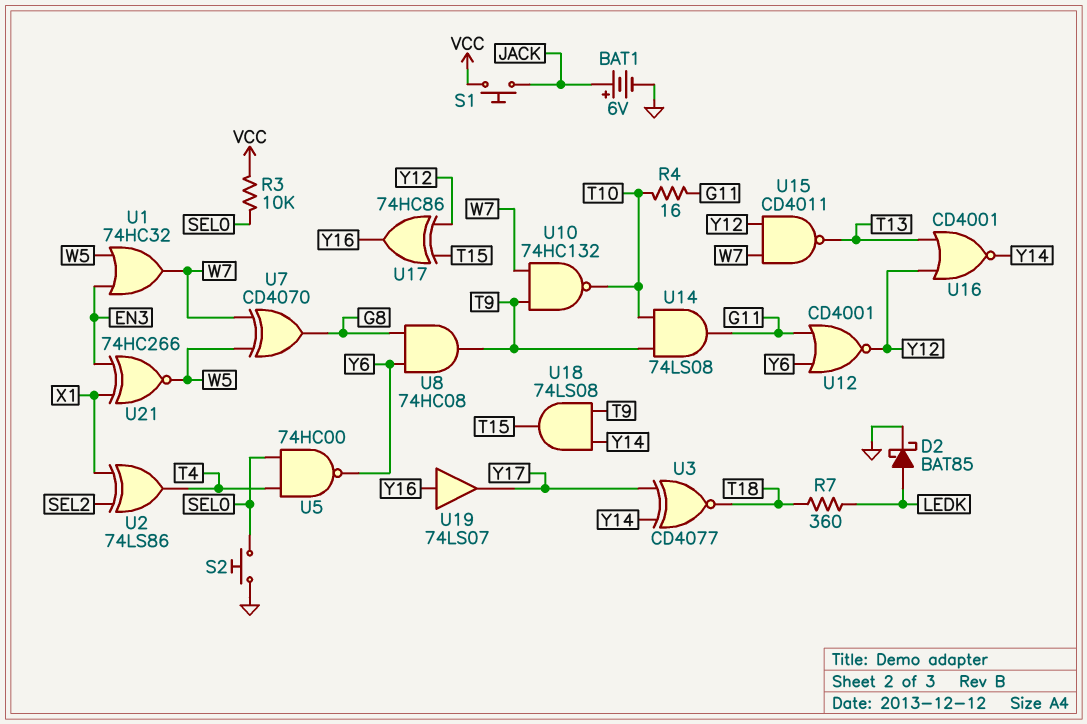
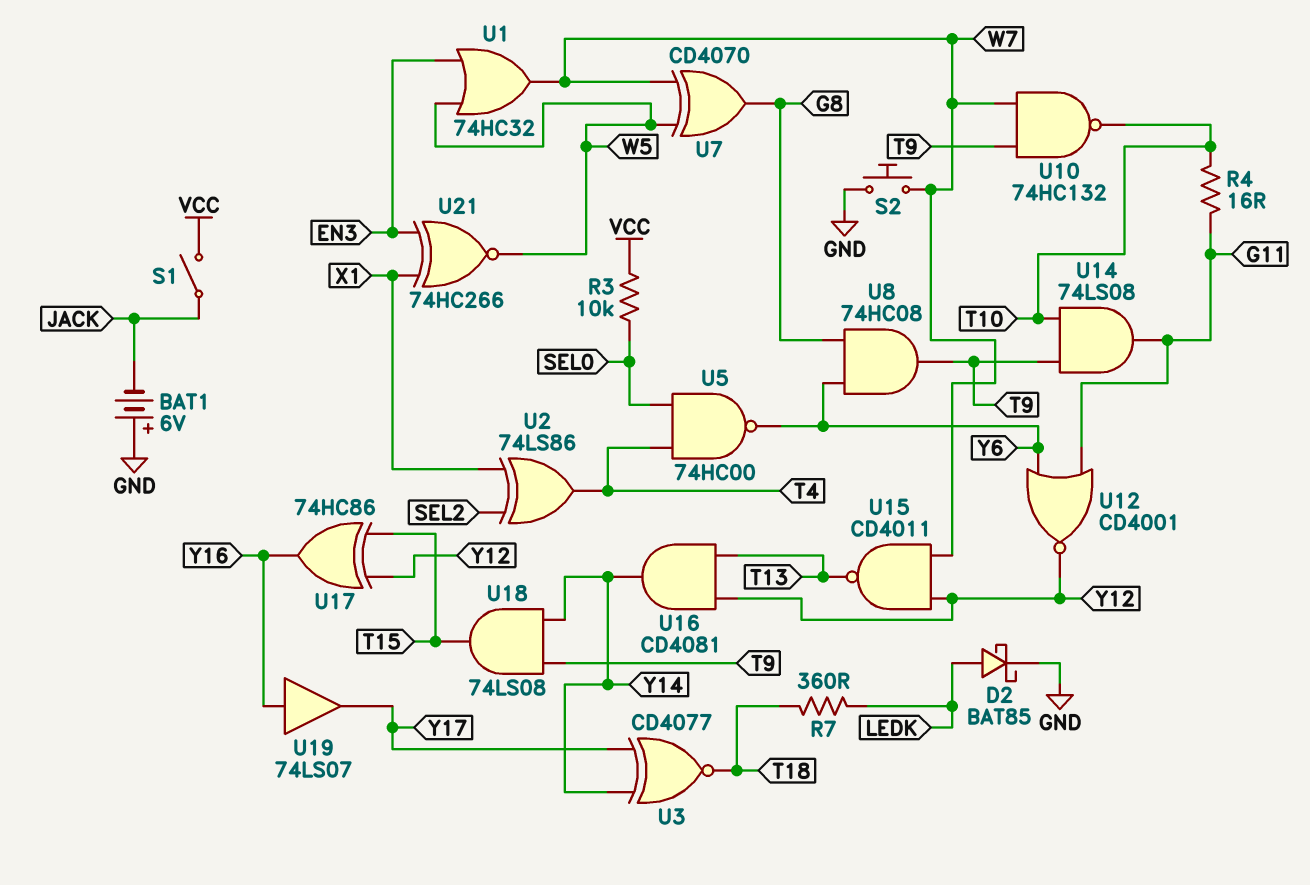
BAT1: 6V (plus JACK, minus GND) -> 6V (plus GND, minus JACK)
S1: button (JACK, VCC) -> switch (JACK, VCC)
S2: button (GND, SEL0) -> button (GND, W7)
U16: NOR CD4001 (in T13, in Y12, out Y14) -> AND CD4081 (in T13, in Y12, out Y14)

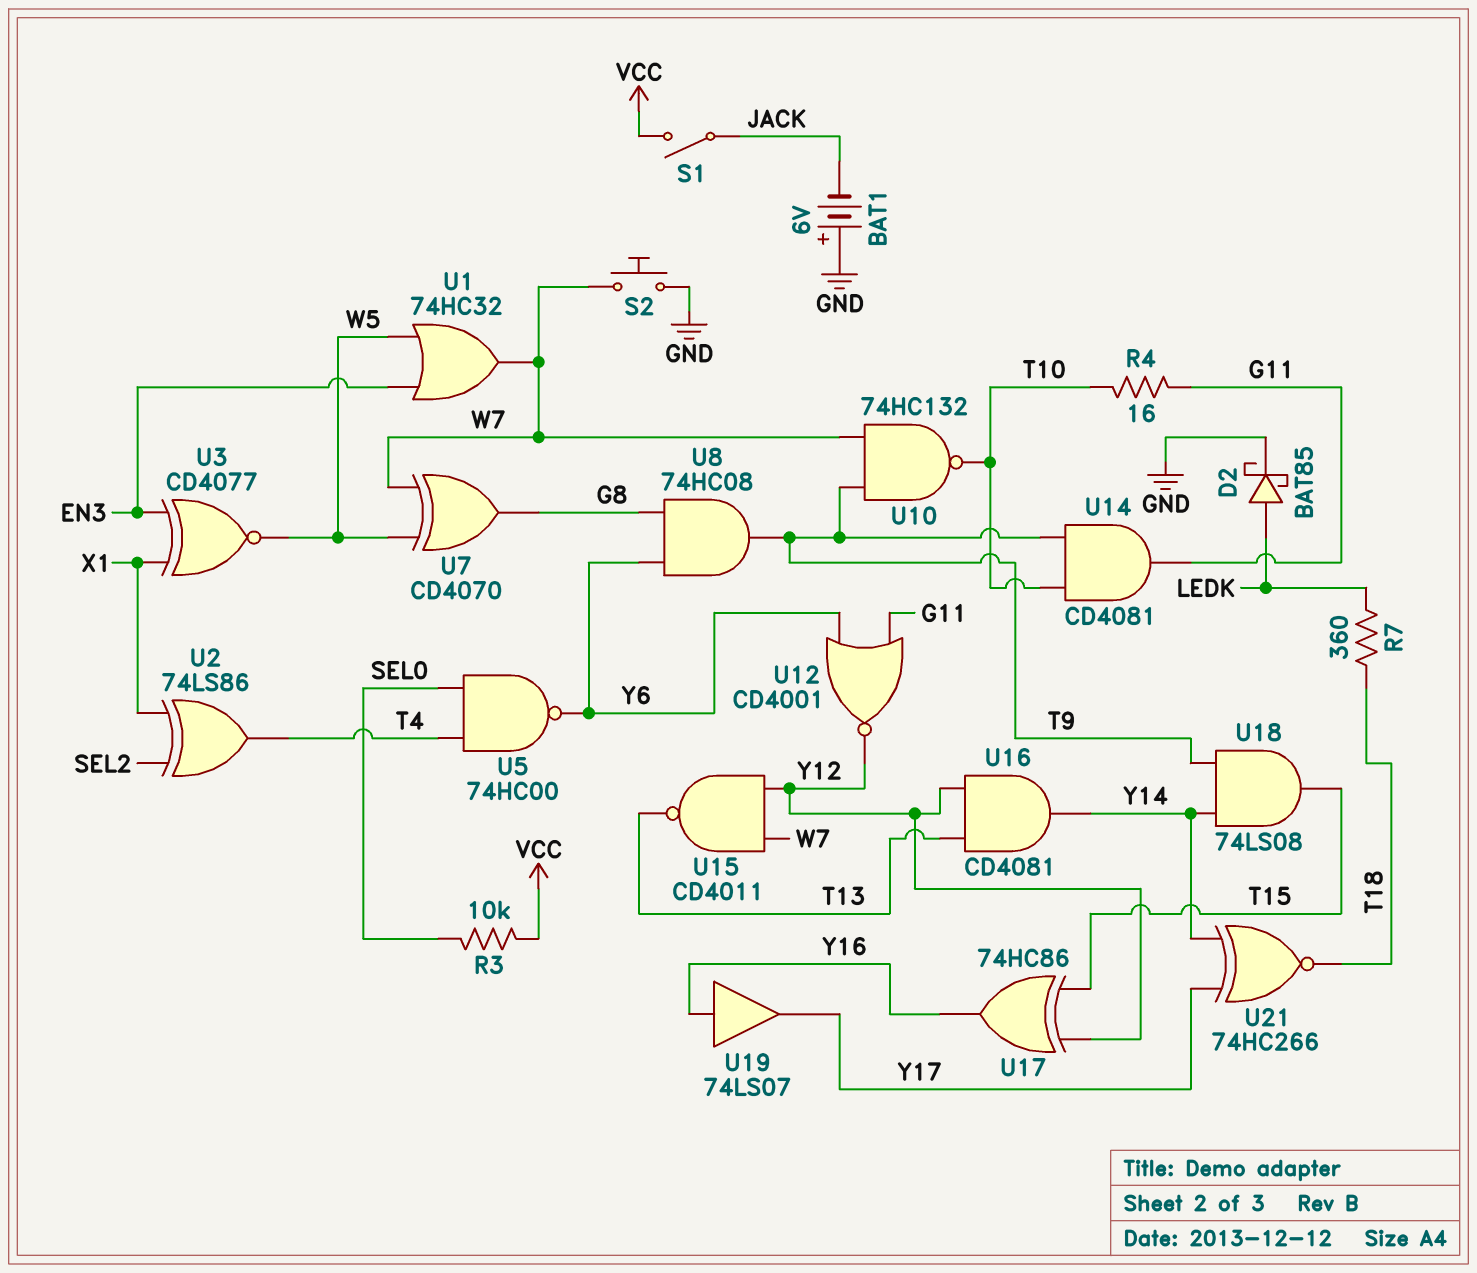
U3: XNOR CD4077 (in Y14, in Y17, out T18) -> XNOR CD4077 (in EN3, in X1, out W5)
U14: AND 74LS08 (in T9, in T10, out G11) -> AND CD4081 (in T9, in T10, out G11)
U21: XNOR 74HC266 (in EN3, in X1, out W5) -> XNOR 74HC266 (in Y14, in Y17, out T18)

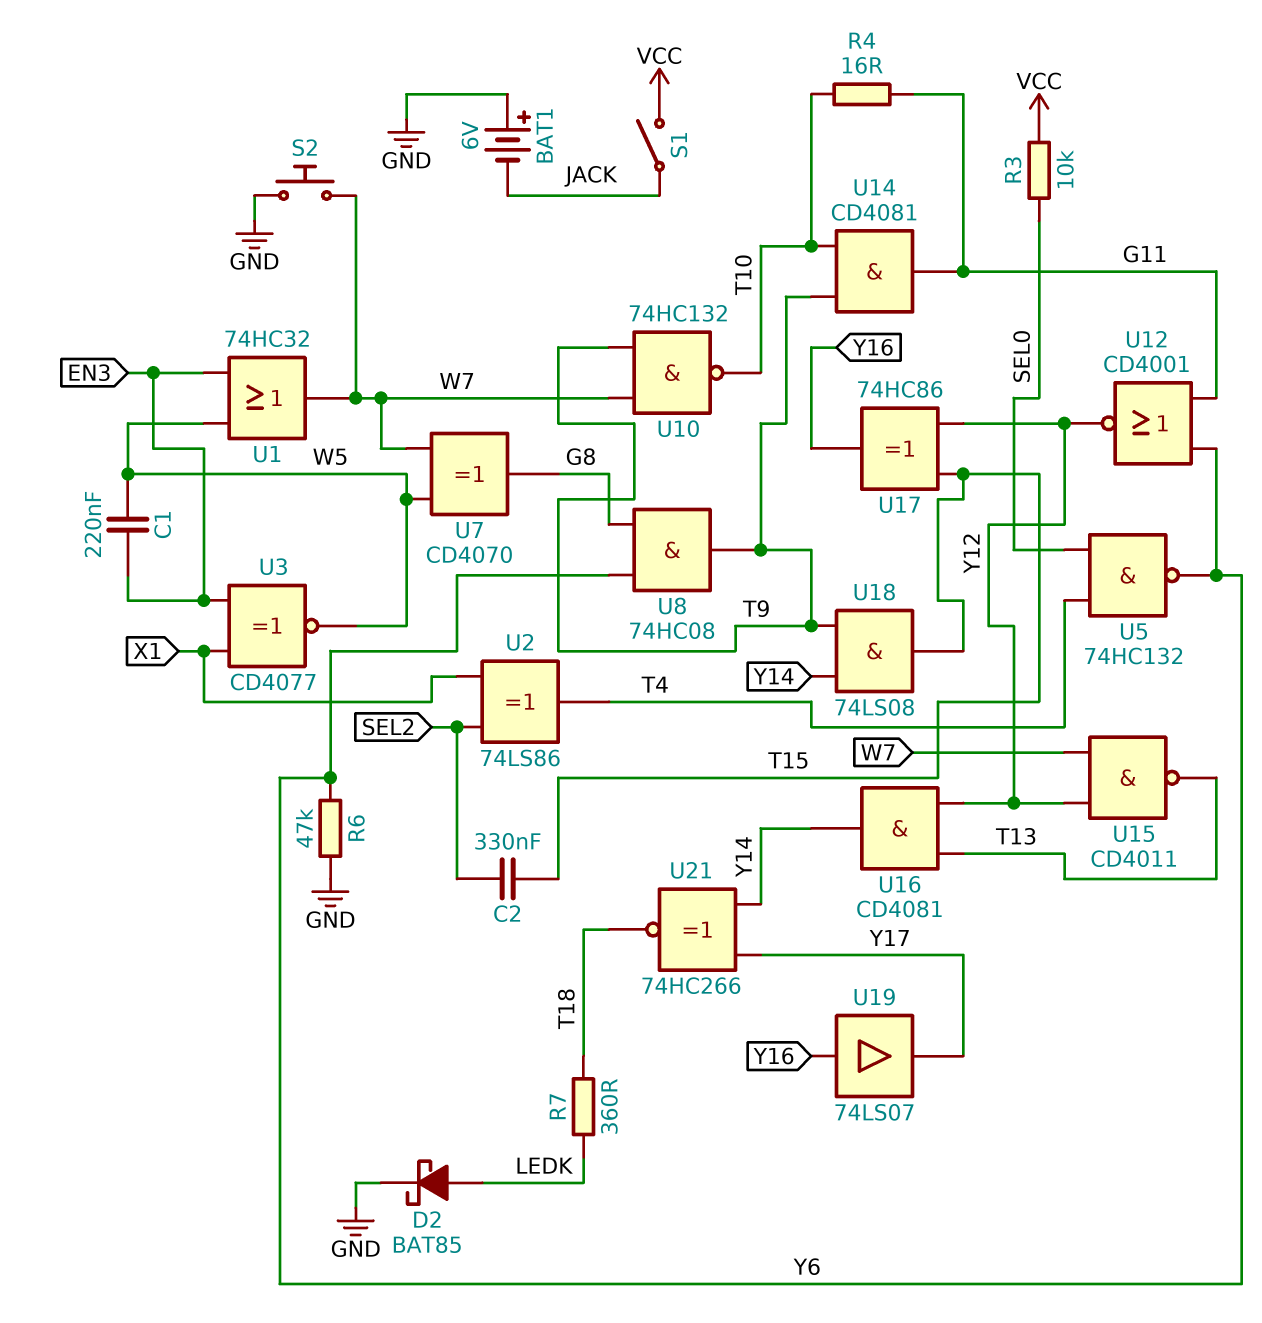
C1: none -> 220nF (EN3, W5)
C2: none -> 330nF (SEL2, T15)
R6: none -> 47k (GND, Y6)
U5: NAND 74HC00 (in SEL0, in T4, out Y6) -> NAND 74HC132 (in SEL0, in T4, out Y6)

